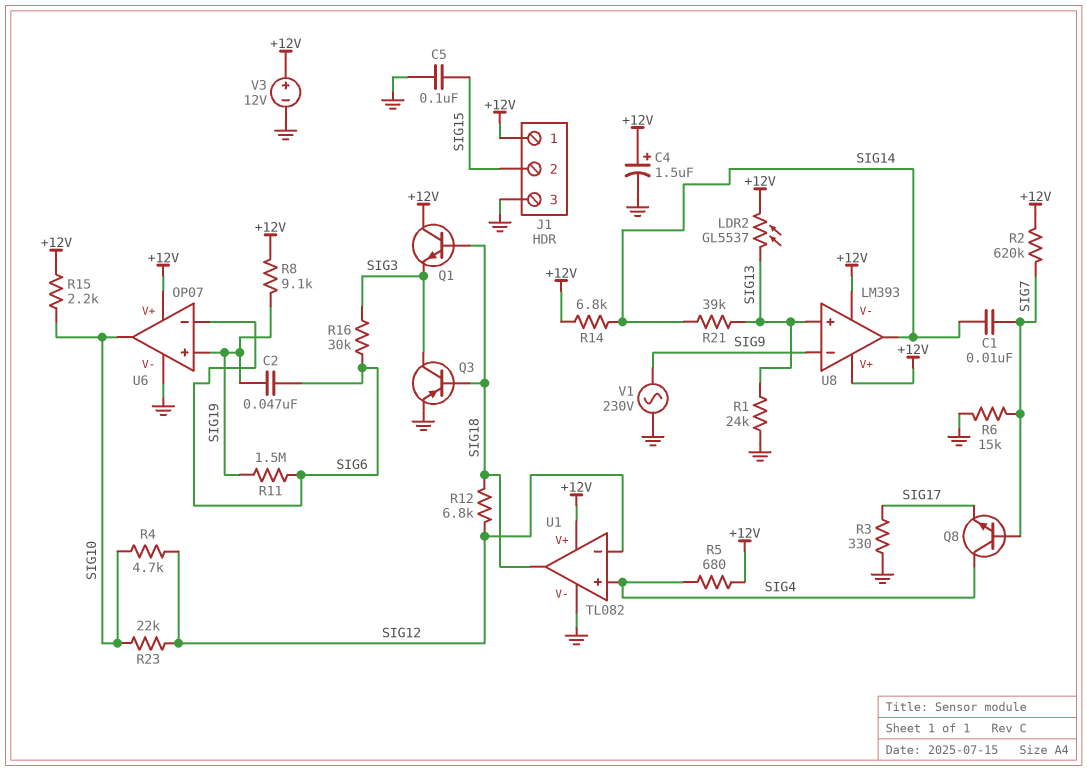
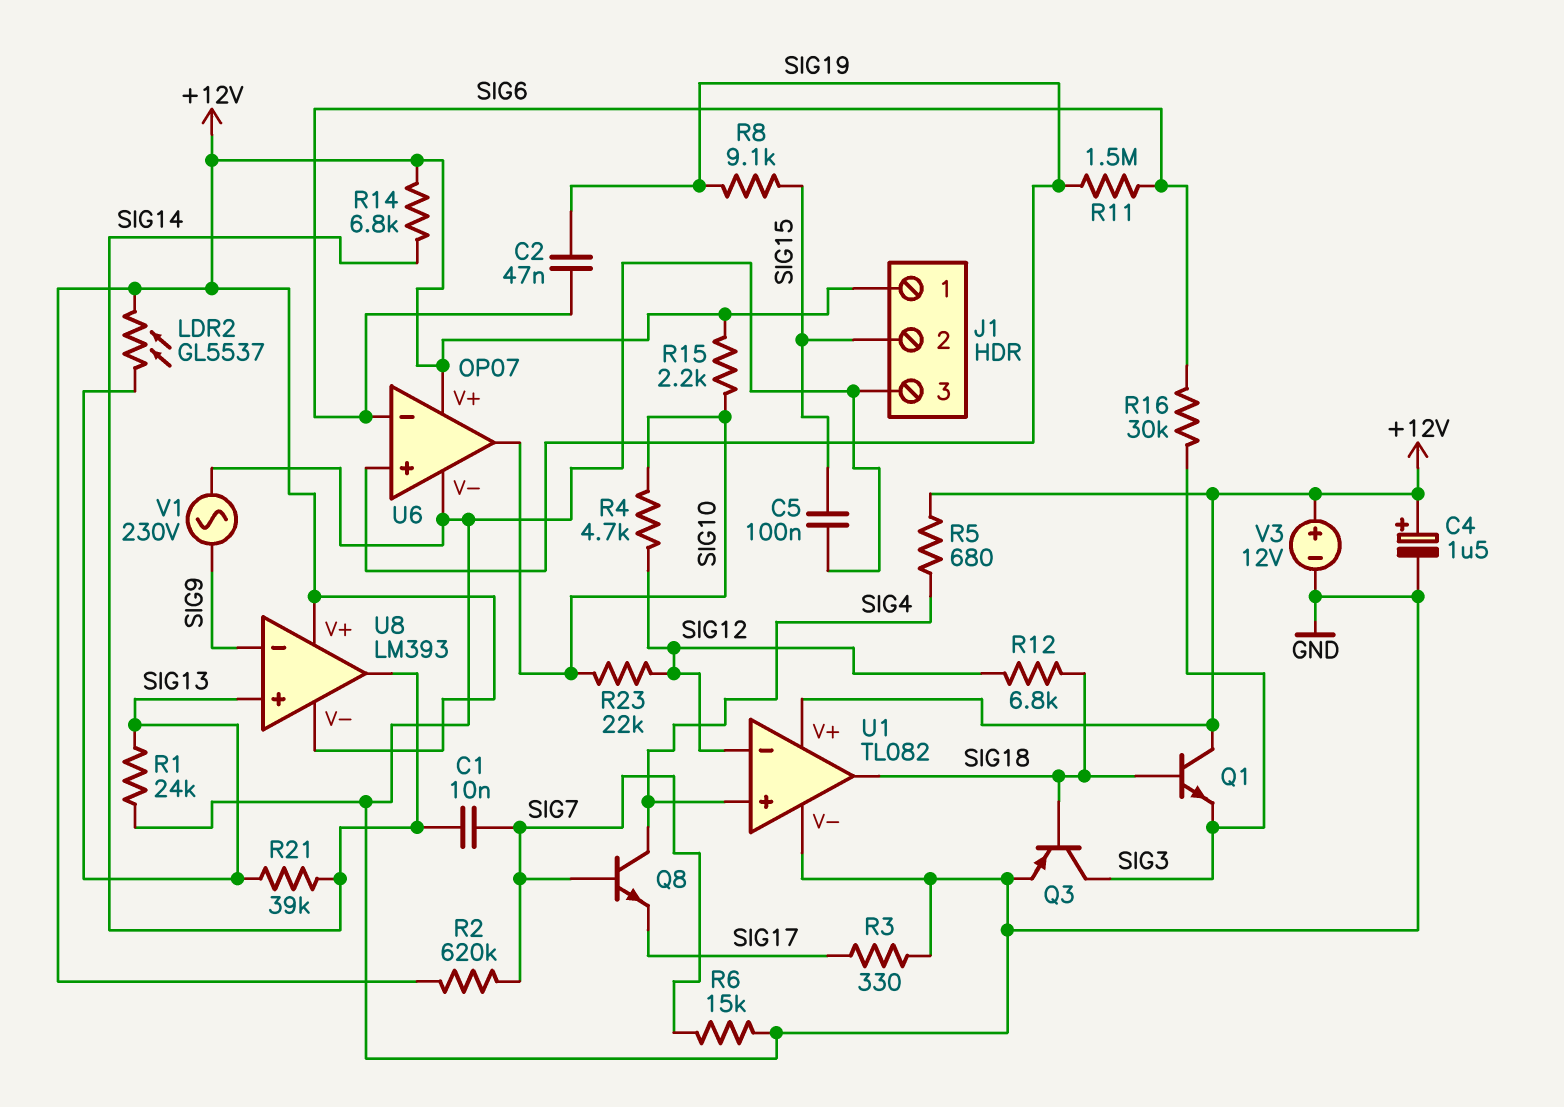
R8: 9.1k (+12V, SIG19) -> 9.1k (SIG15, SIG19)

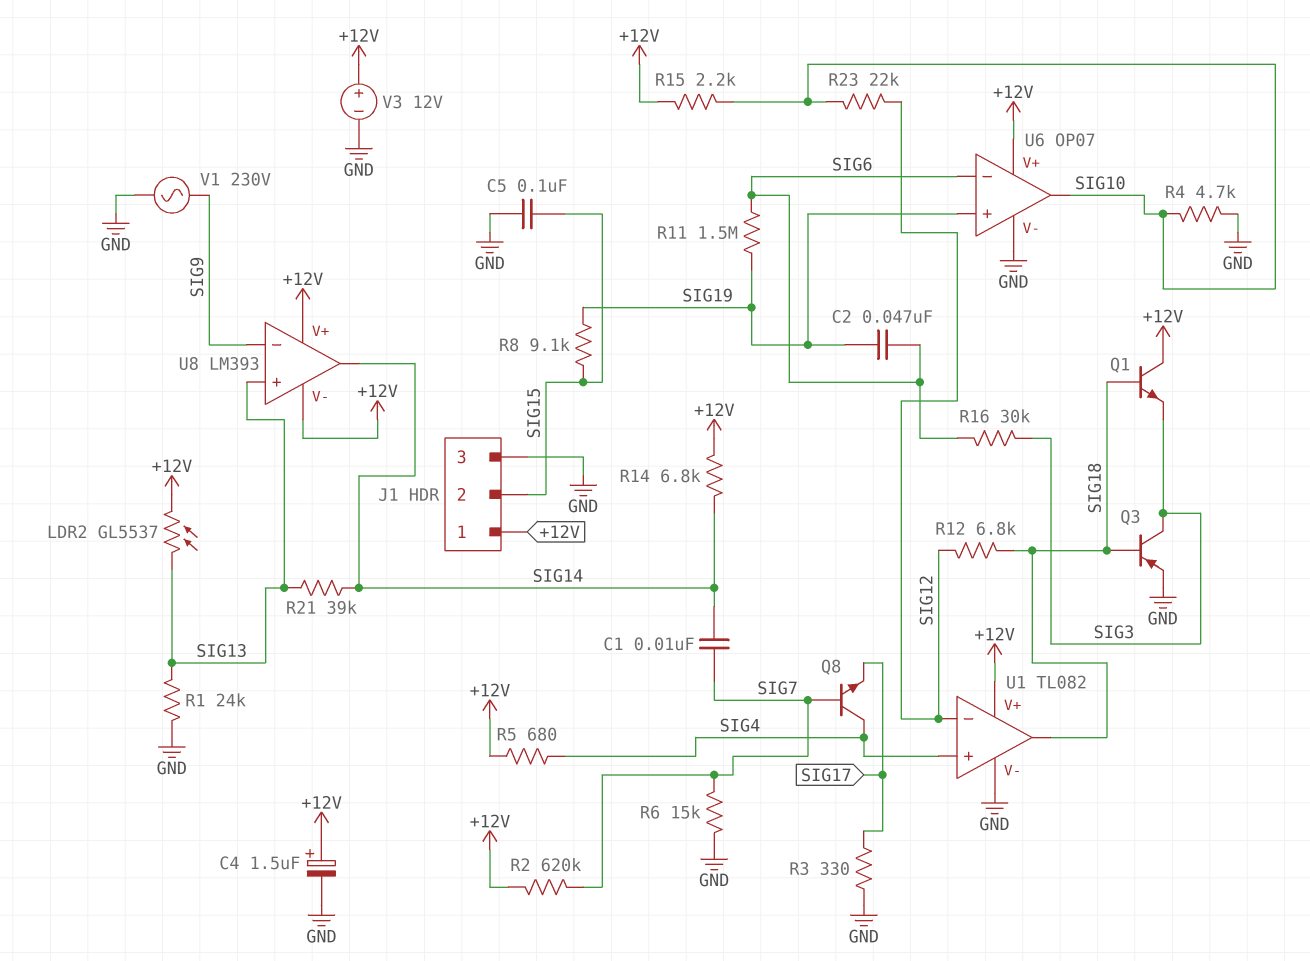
R4: 4.7k (SIG10, SIG12) -> 4.7k (GND, SIG10)

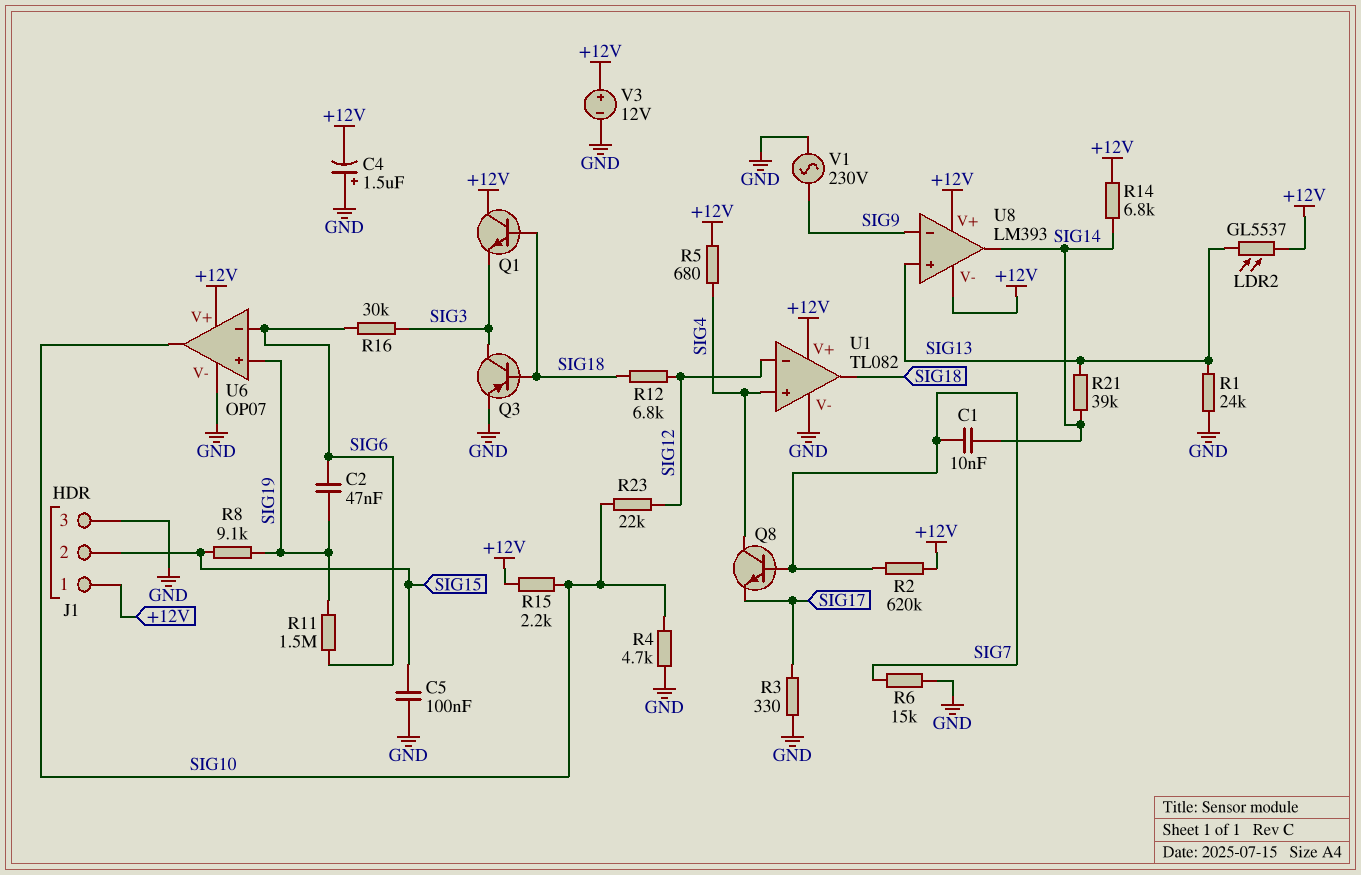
C4: 1.5uF (plus +12V, minus GND) -> 1.5uF (plus GND, minus +12V)

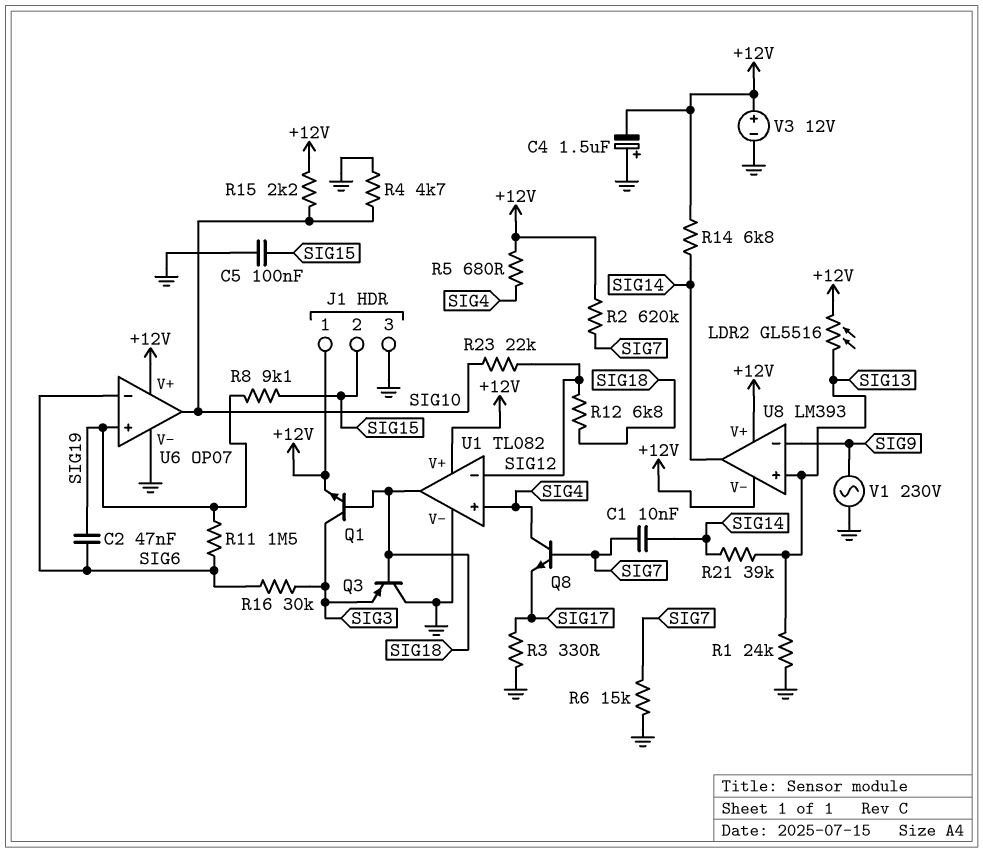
LDR2: GL5537 (+12V, SIG13) -> GL5516 (+12V, SIG13)
Q1: NPN (B SIG18, C +12V, E SIG3) -> NPN (B SIG18, C SIG3, E +12V)
Q3: PNP (B SIG18, C SIG3, E GND) -> PNP (B SIG18, C GND, E SIG3)

